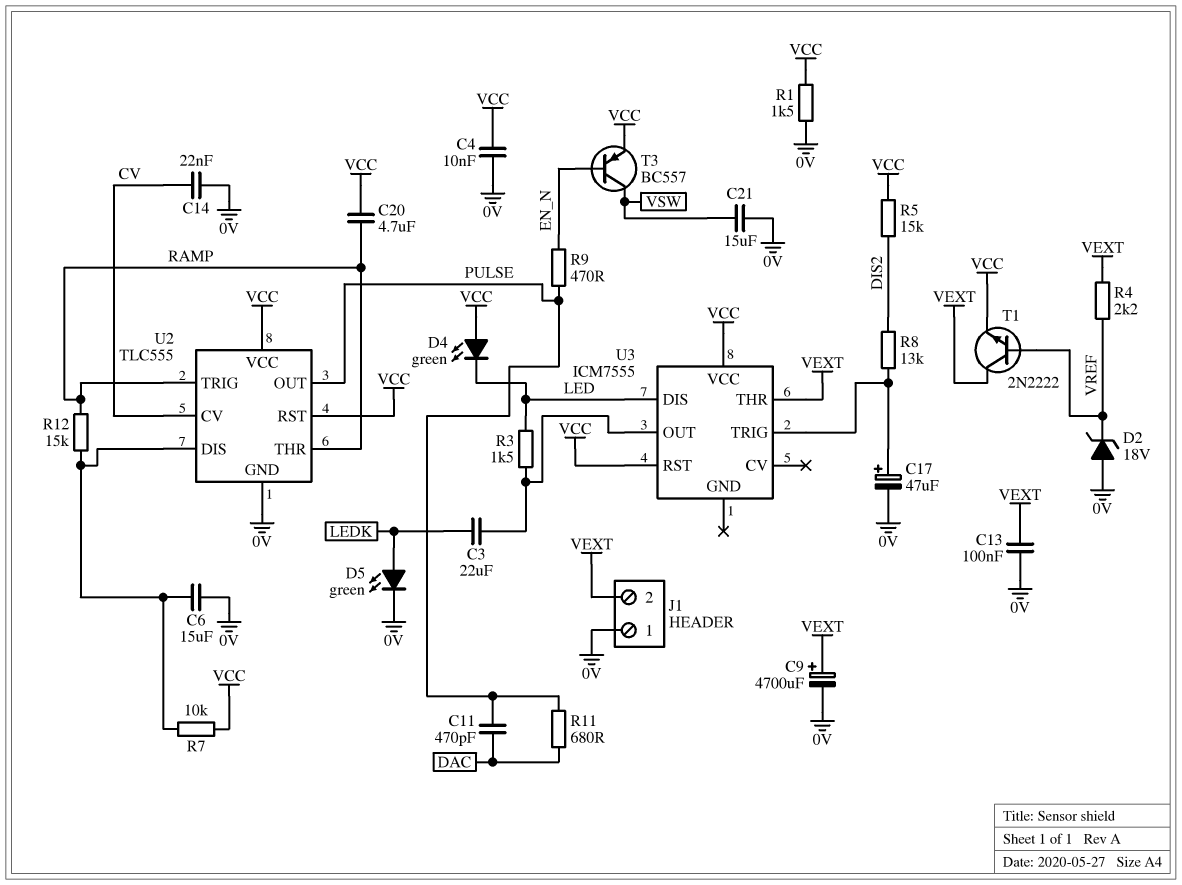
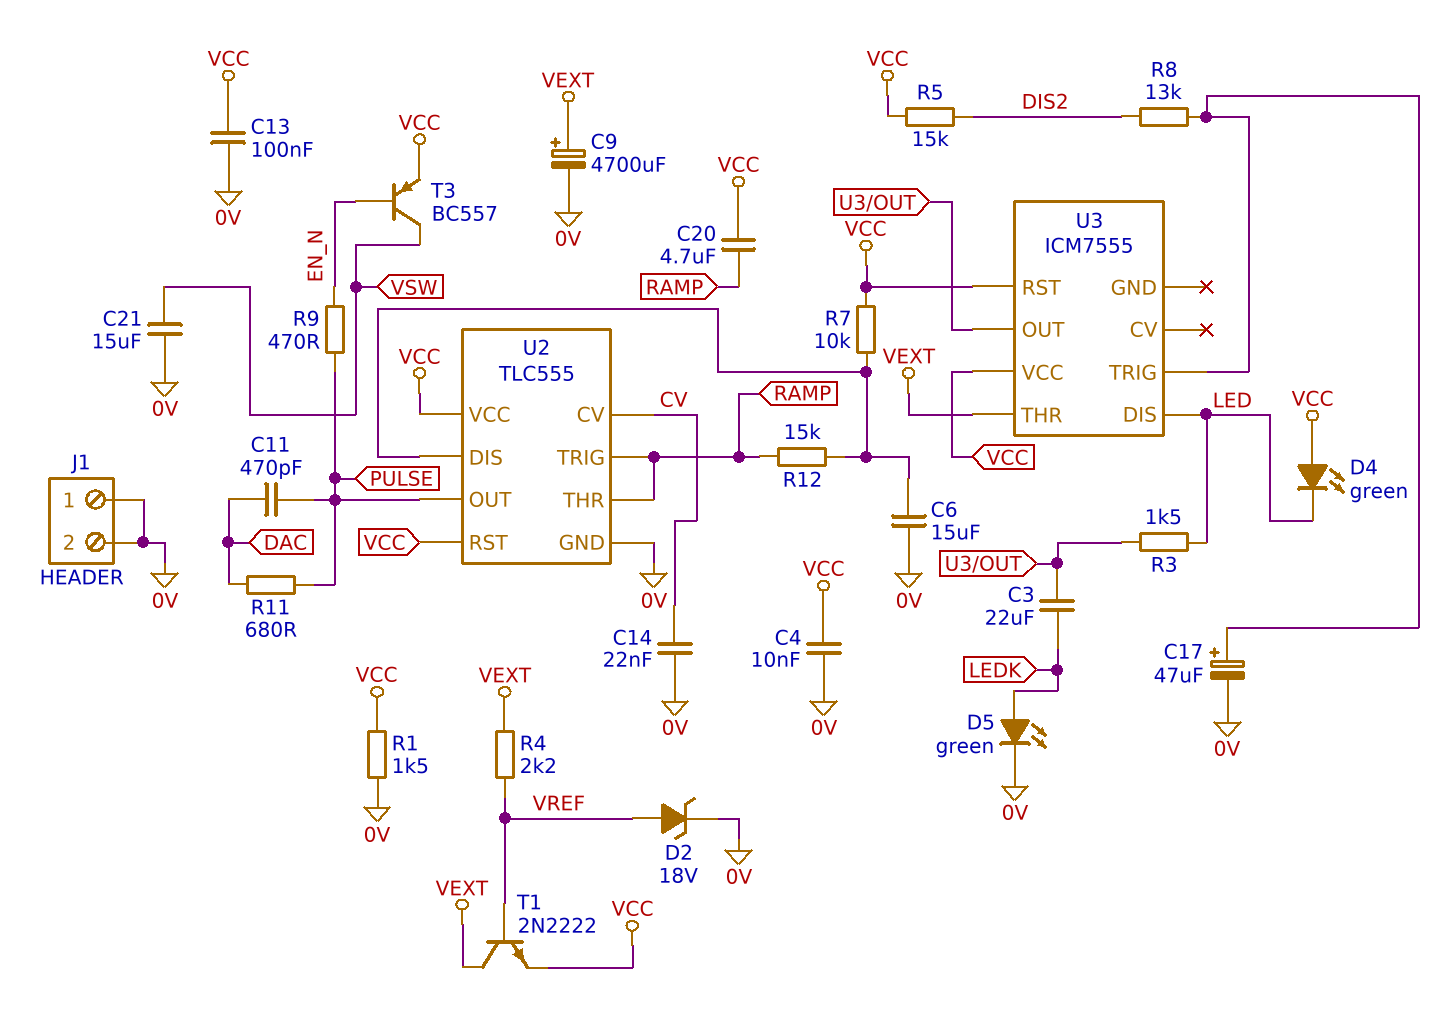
C13: 100nF (0V, VEXT) -> 100nF (0V, VCC)
D2: zener 18V (A 0V, K VREF) -> zener 18V (A VREF, K 0V)
J1 pin 2: VEXT -> 0V

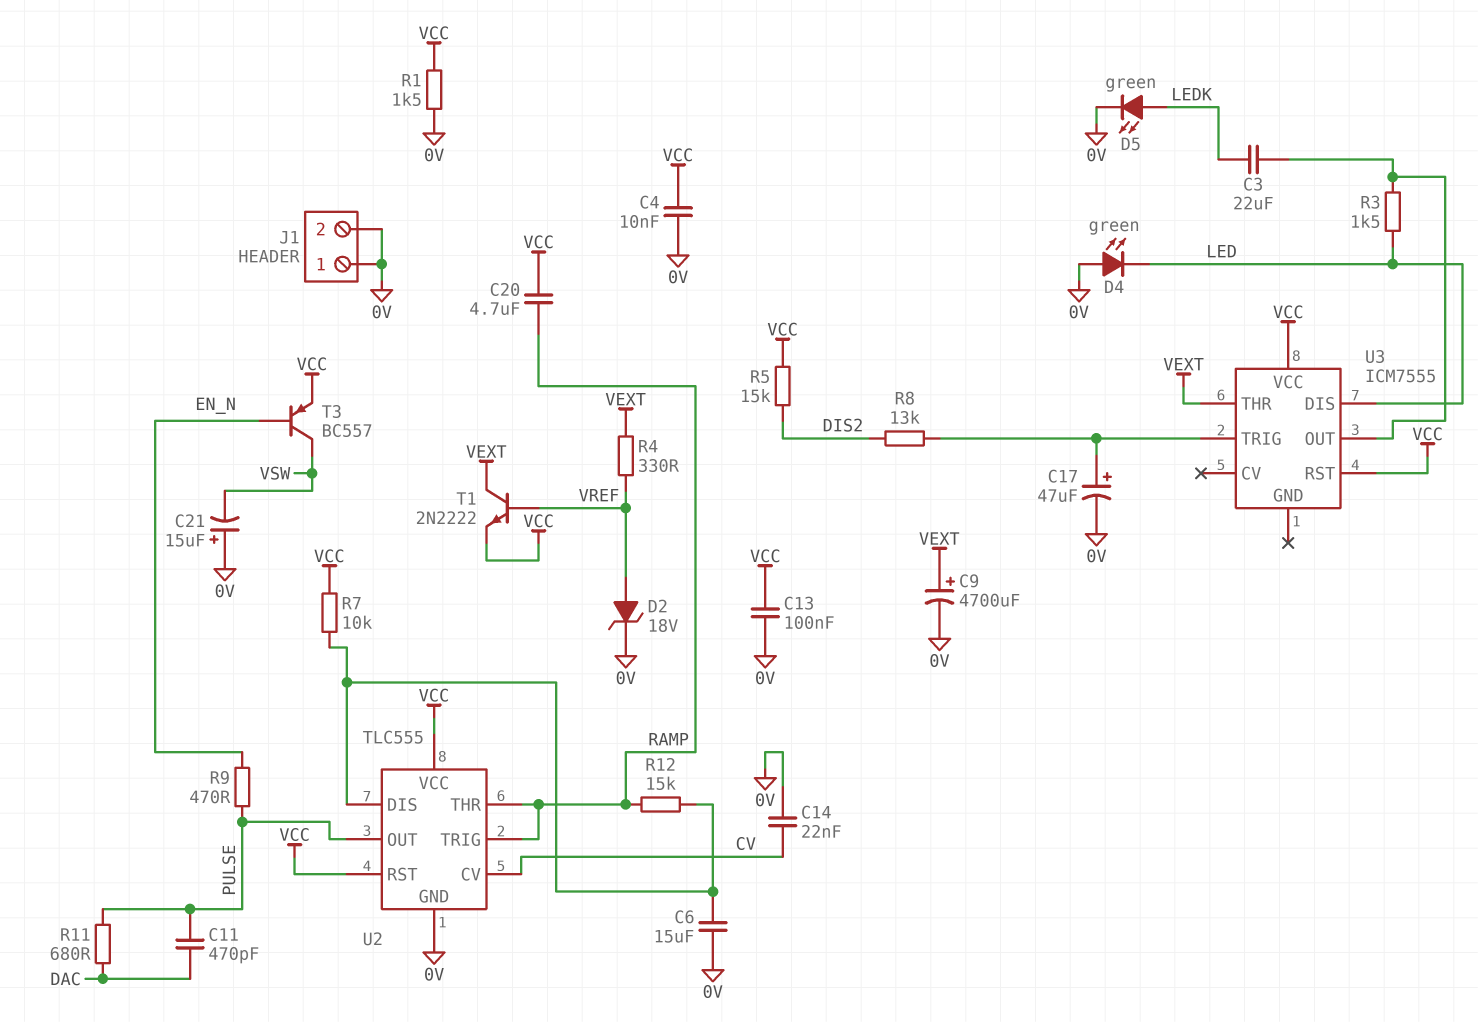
C21: 15uF (0V, VSW) -> 15uF (plus 0V, minus VSW)
D4: LED green (A VCC, K LED) -> LED green (A 0V, K LED)
R4: 2.2k (VEXT, VREF) -> 330 (VEXT, VREF)

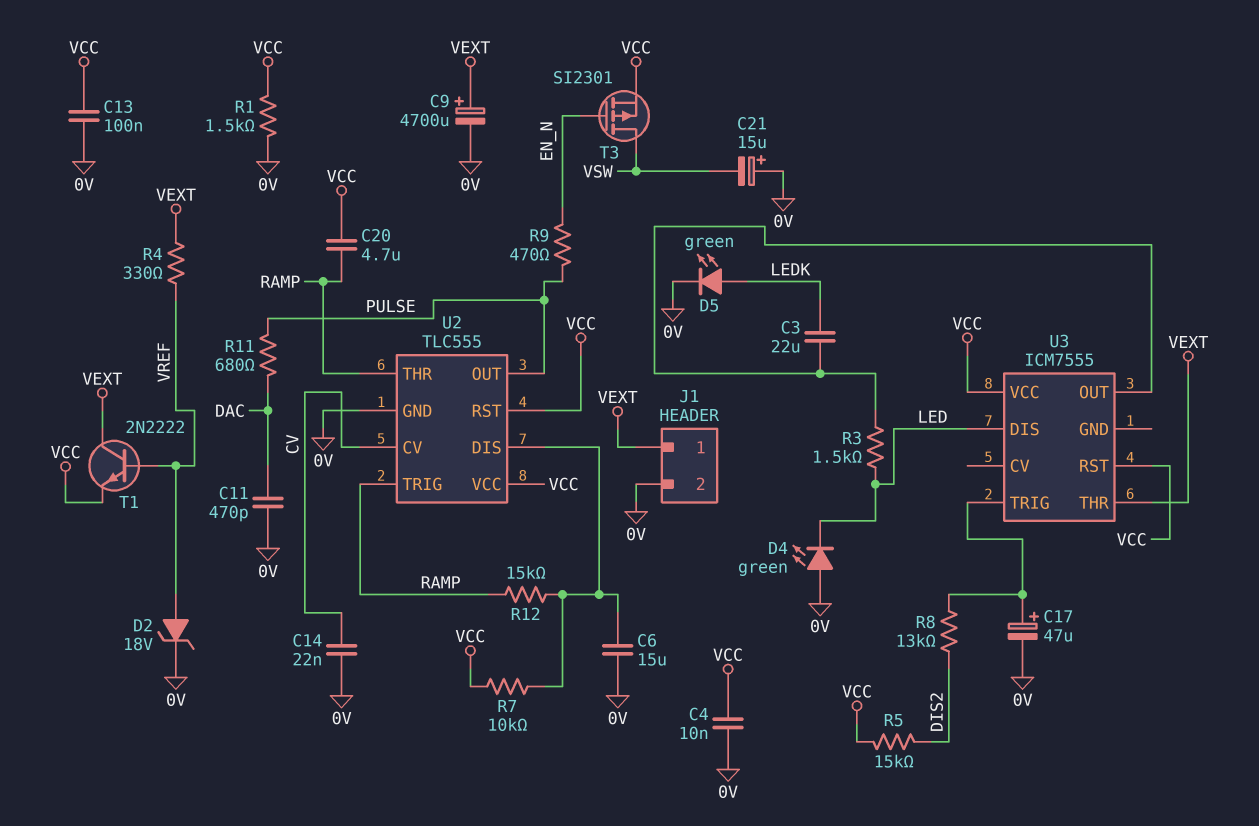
C11: 470pF (DAC, PULSE) -> 470pF (0V, DAC)
J1 pin 1: 0V -> VEXT
T3: PNP BC557 (B EN_N, C VSW, E VCC) -> PMOS SI2301 (G EN_N, D VSW, S VCC)

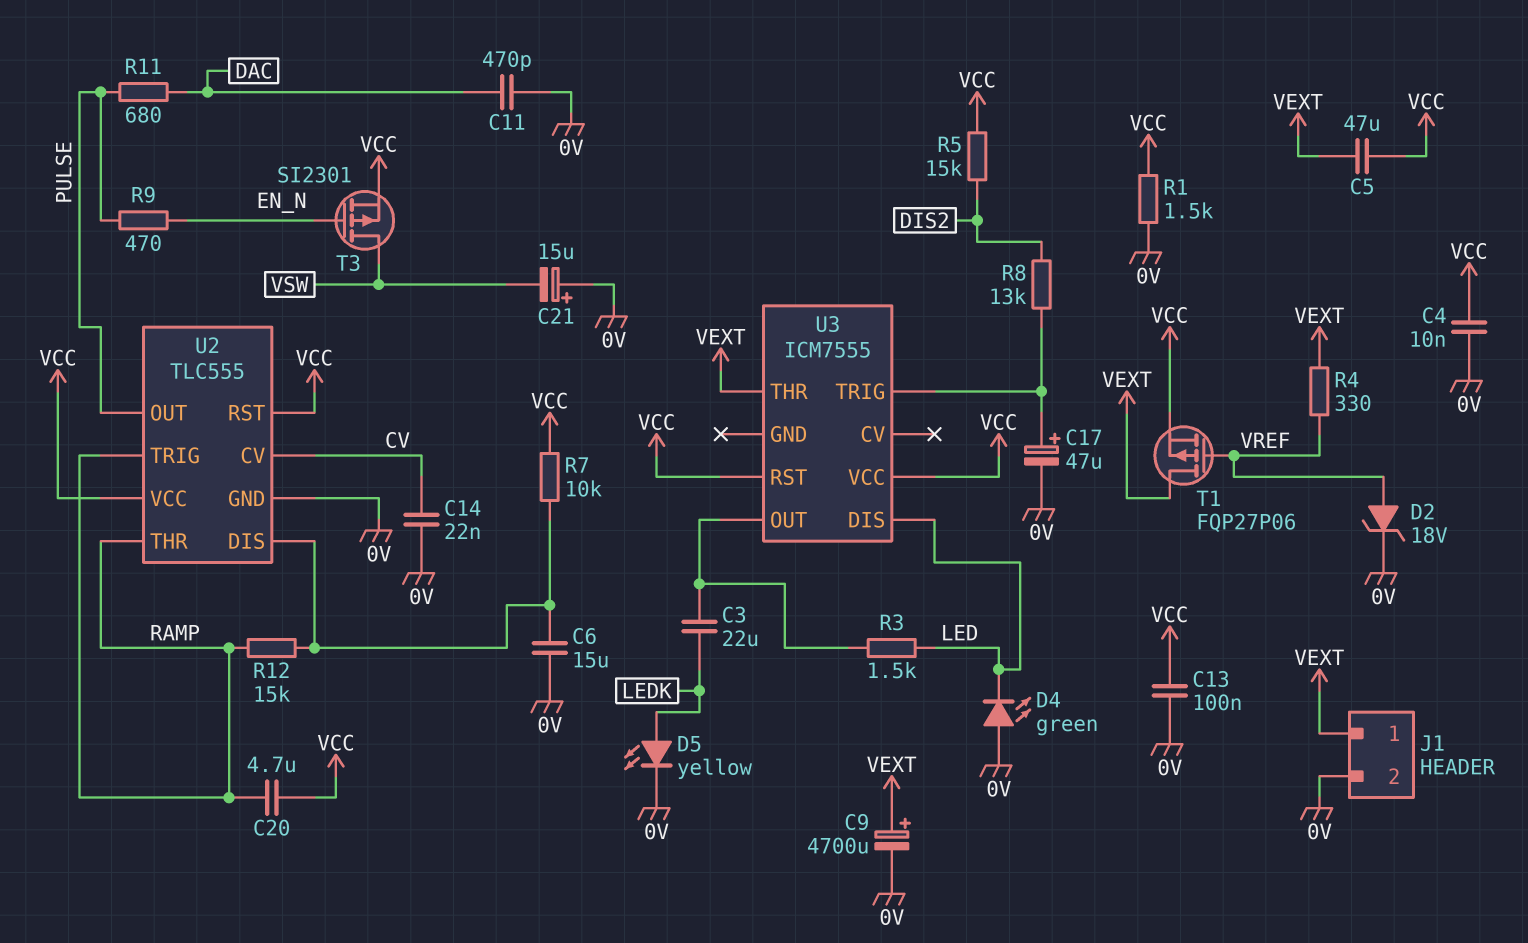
C5: none -> 47uF (VCC, VEXT)
D5: LED green (A LEDK, K 0V) -> LED yellow (A LEDK, K 0V)
T1: NPN 2N2222 (B VREF, C VEXT, E VCC) -> PMOS FQP27P06 (G VREF, D VEXT, S VCC)

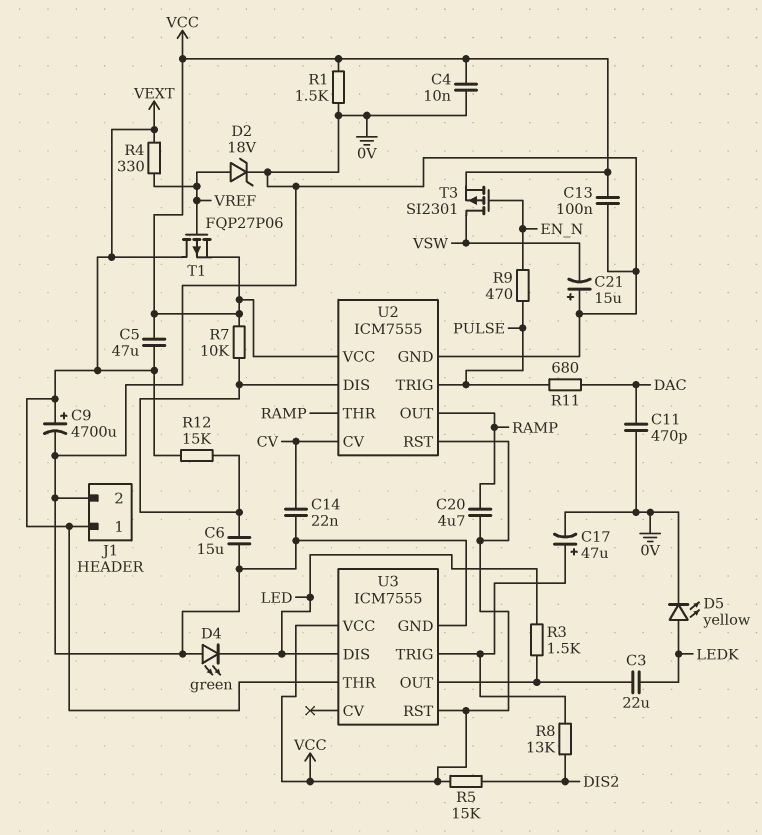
R12: 15k (RAMP, U2/DIS) -> 15k (U2/DIS, VEXT)
U2: TLC555 -> ICM7555
U2 pin OUT: PULSE -> RAMP
U2 pin TRIG: RAMP -> PULSE
U3 pin GND: none -> 0V

